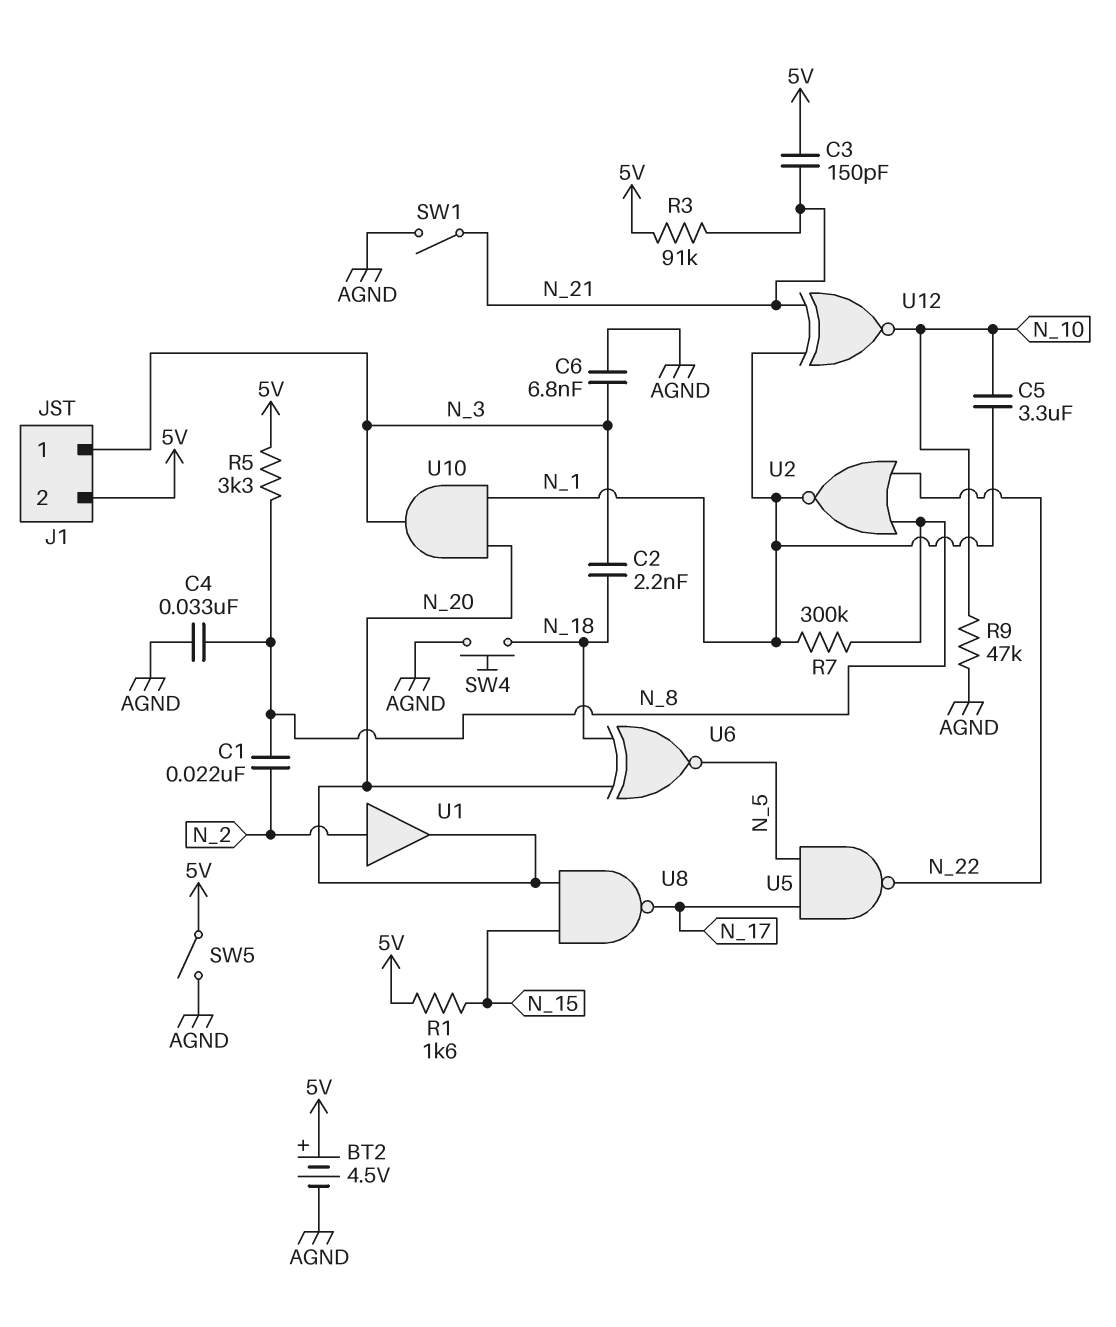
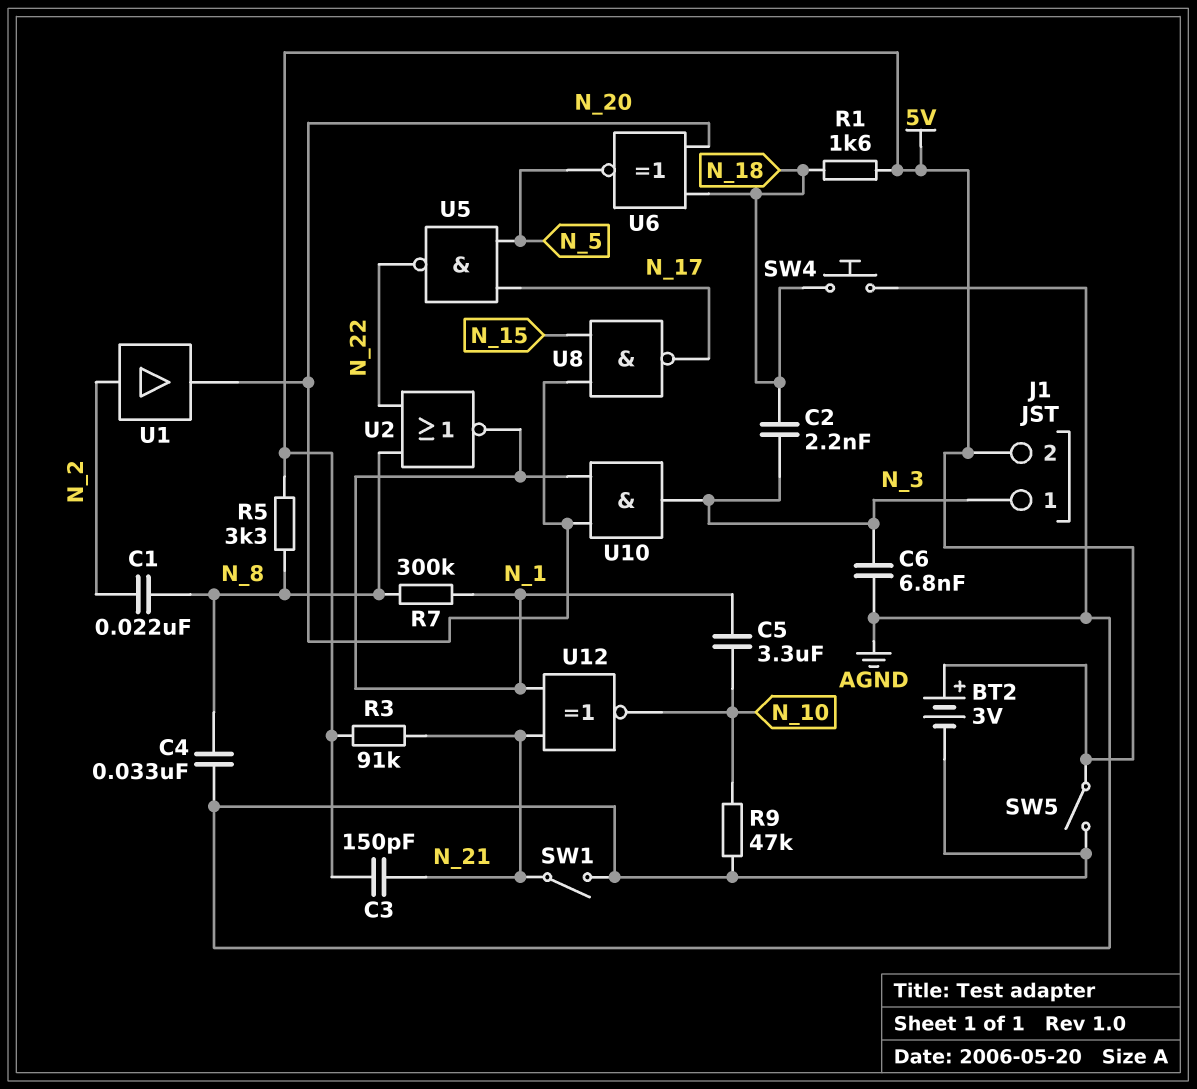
BT2: 4.5V (plus 5V, minus AGND) -> 3V (plus 5V, minus AGND)
R1: 1.6k (5V, N_15) -> 1.6k (5V, N_18)

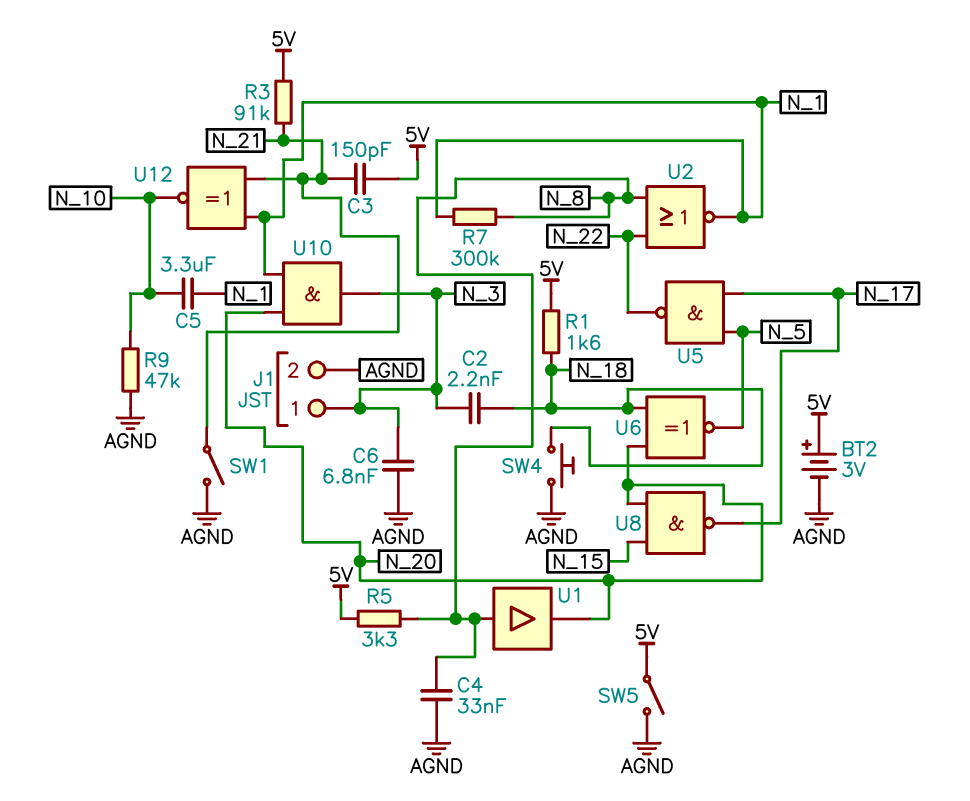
C1: 22nF (N_2, N_8) -> none
J1 pin 2: 5V -> AGND
U1: buffer (in N_2, out N_20) -> buffer (in N_8, out N_20)

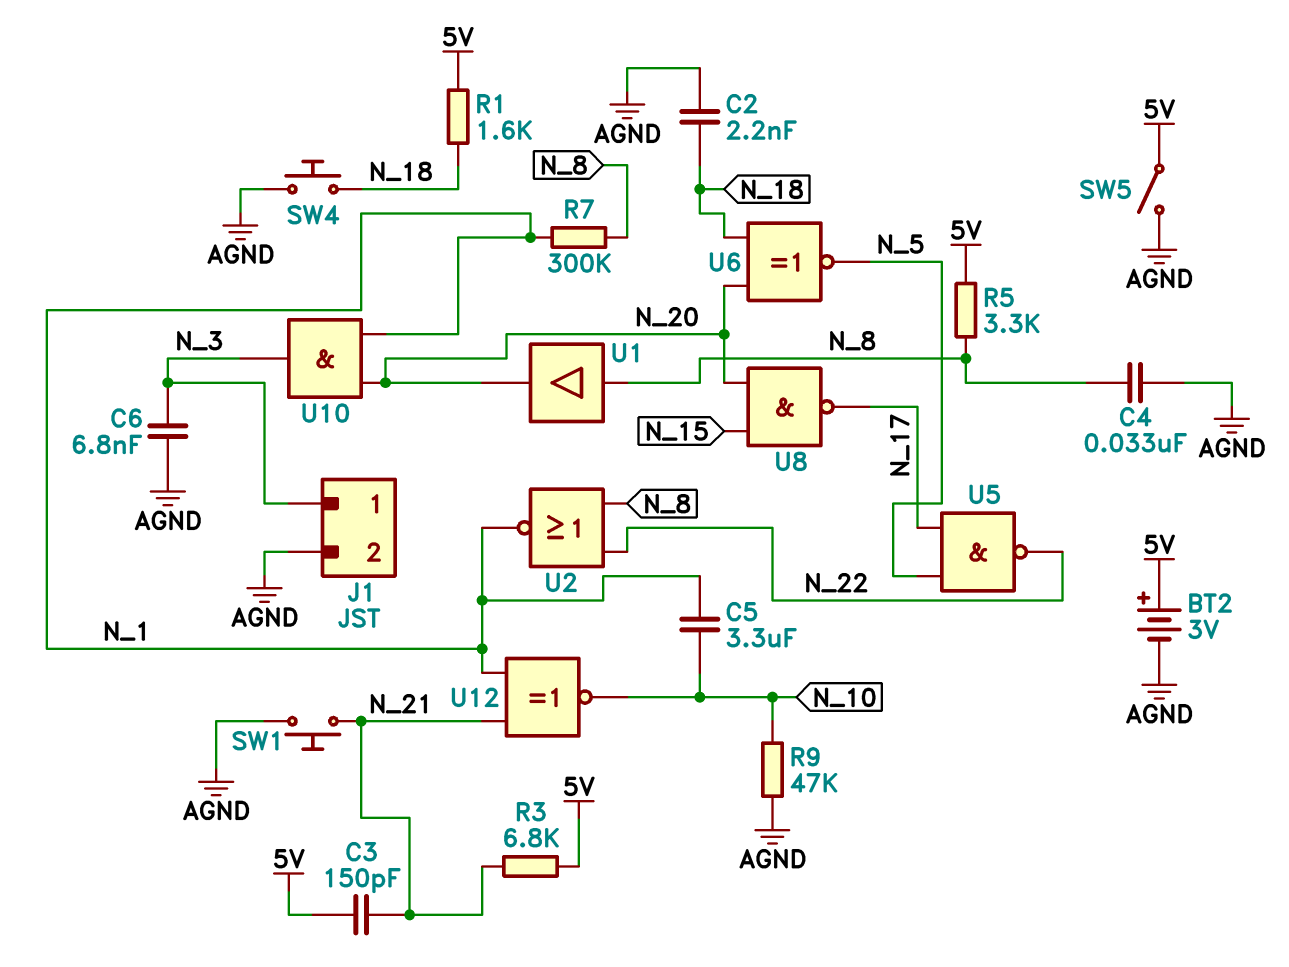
C2: 2.2nF (N_3, N_18) -> 2.2nF (AGND, N_18)
R3: 91k (5V, N_21) -> 6.8k (5V, N_21)
SW1: switch (AGND, N_21) -> button (AGND, N_21)

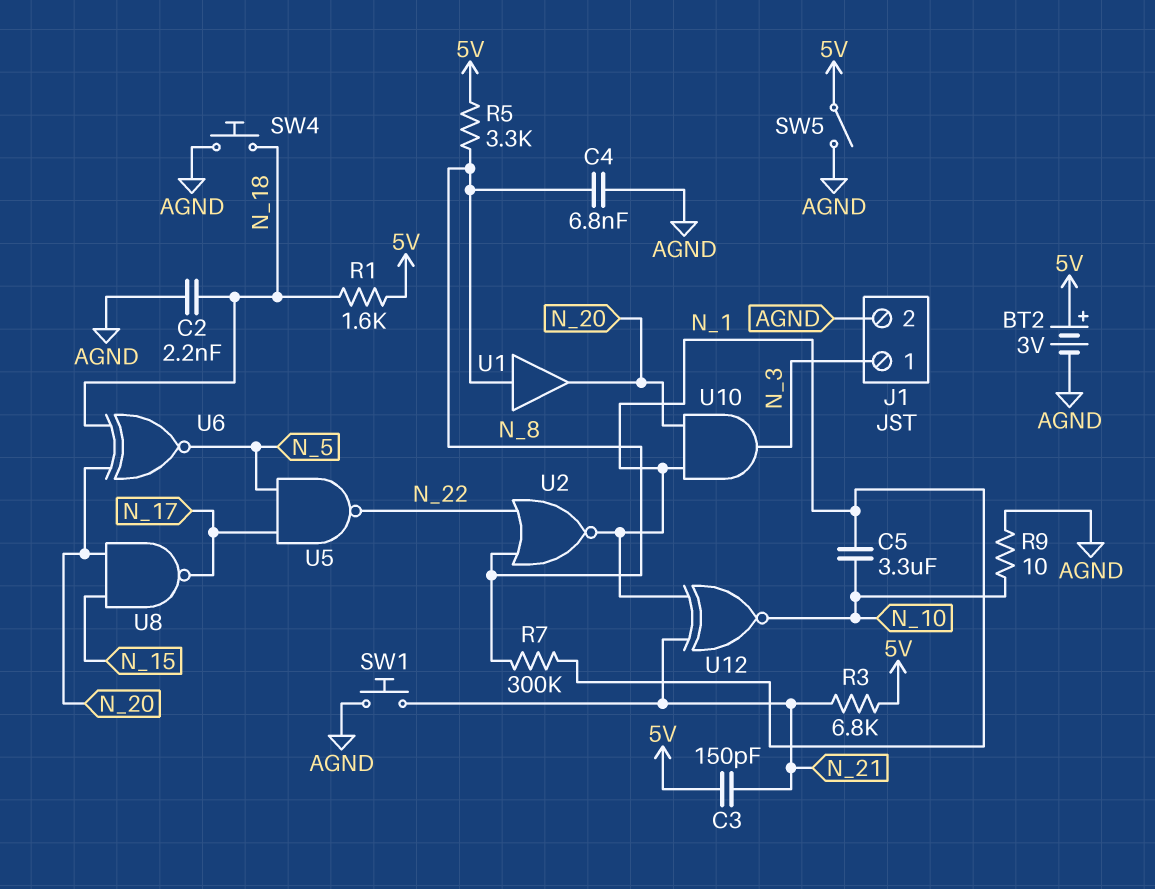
C4: 33nF (AGND, N_8) -> 6.8nF (AGND, N_8)
C6: 6.8nF (AGND, N_3) -> none
R9: 47k (AGND, N_10) -> 10 (AGND, N_10)

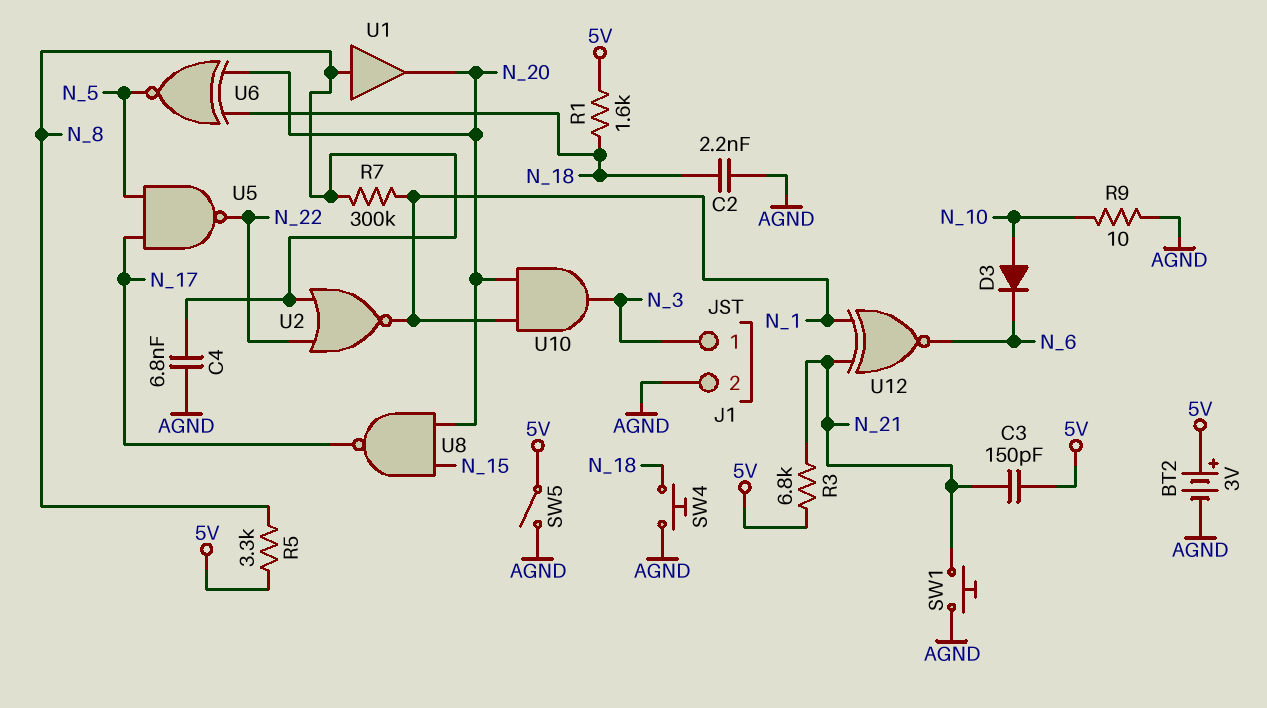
C5: 3.3uF (N_1, N_10) -> none
D3: none -> diode (A N_10, K N_6)
U12: XNOR (in N_1, in N_21, out N_10) -> XNOR (in N_1, in N_21, out N_6)

